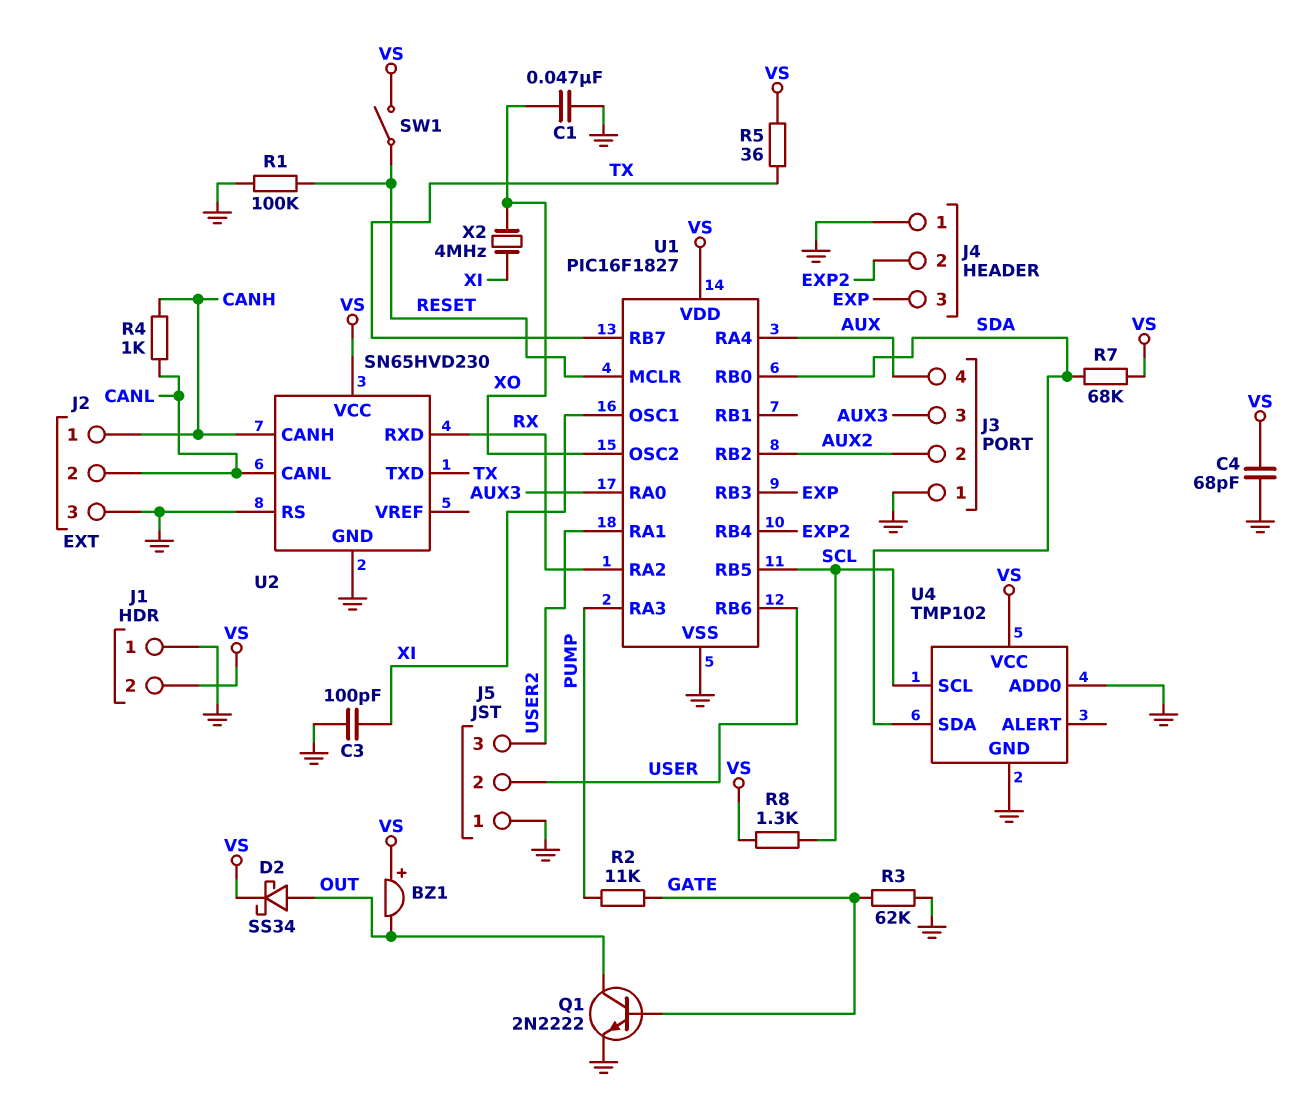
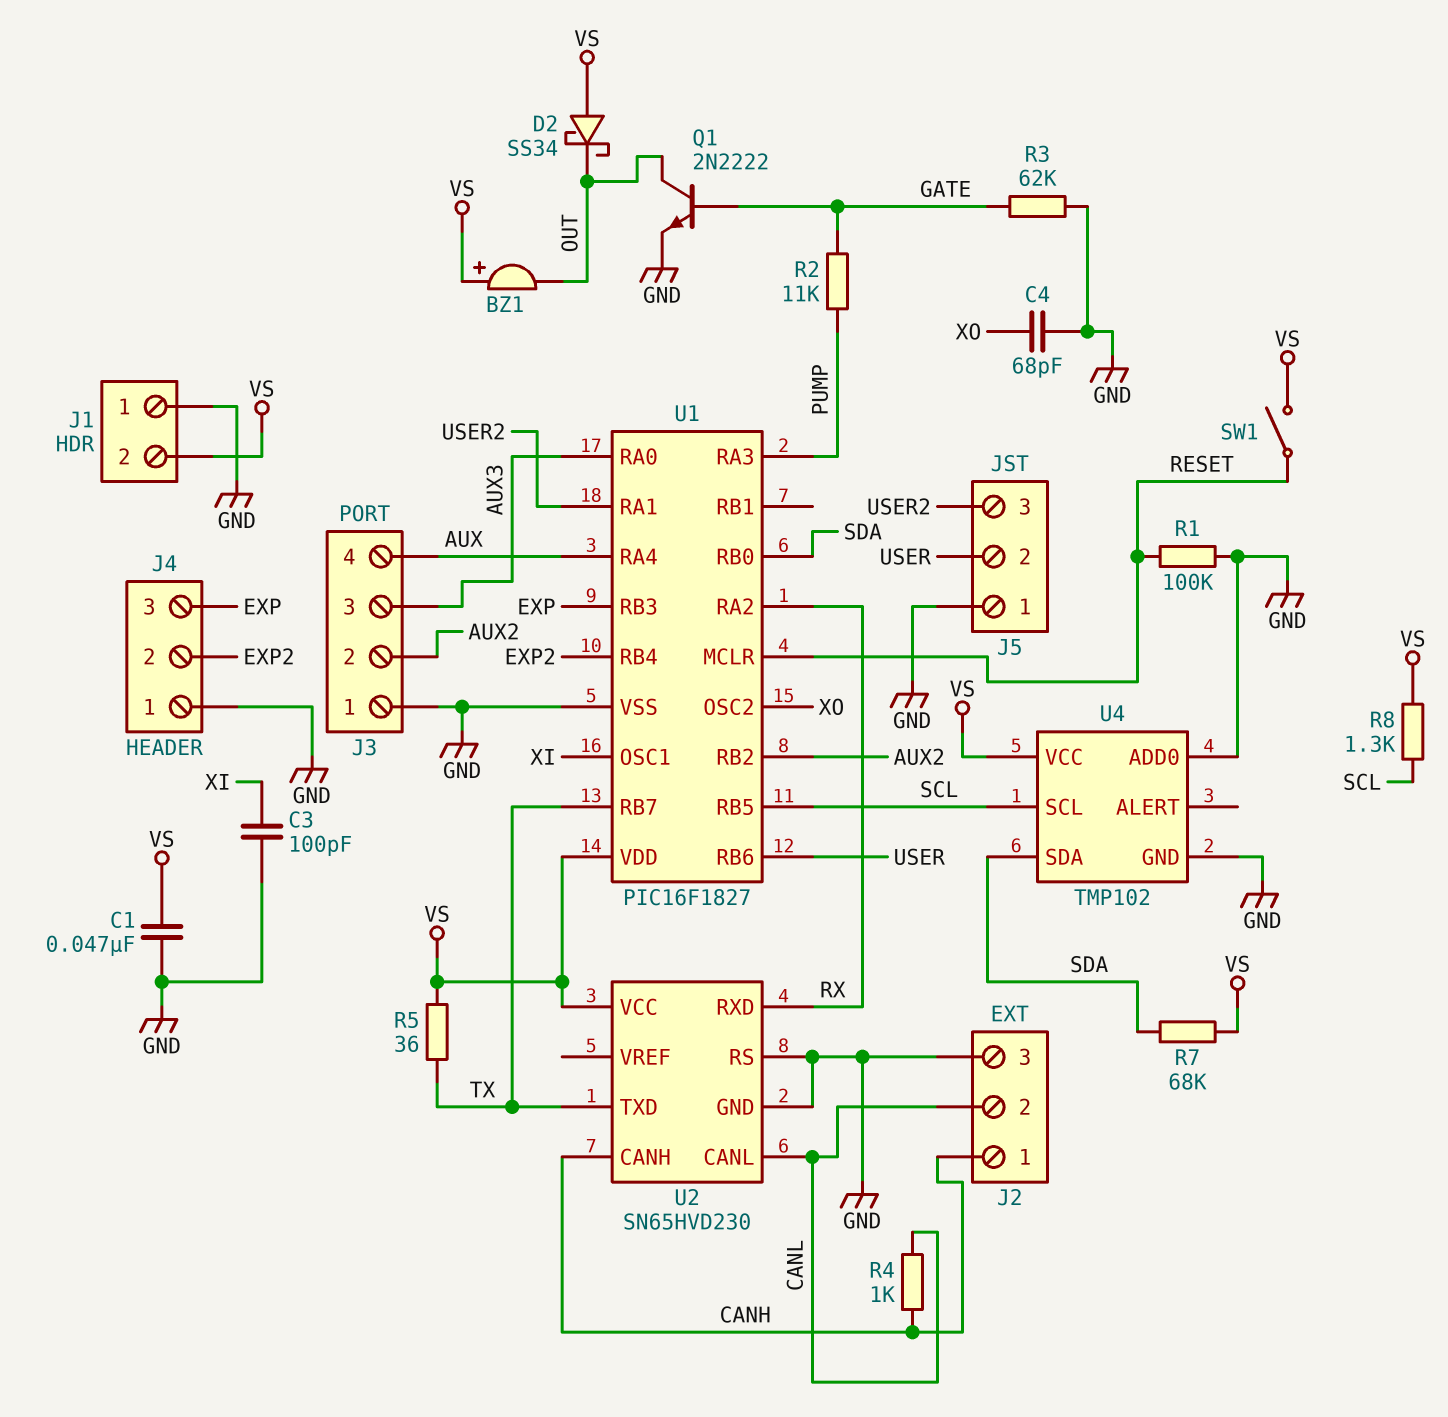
C1: 47nF (GND, XO) -> 47nF (GND, VS)
C4: 68pF (GND, VS) -> 68pF (GND, XO)
D2: schottky SS34 (A OUT, K VS) -> schottky SS34 (A VS, K OUT)
X2: 4MHz (XI, XO) -> none

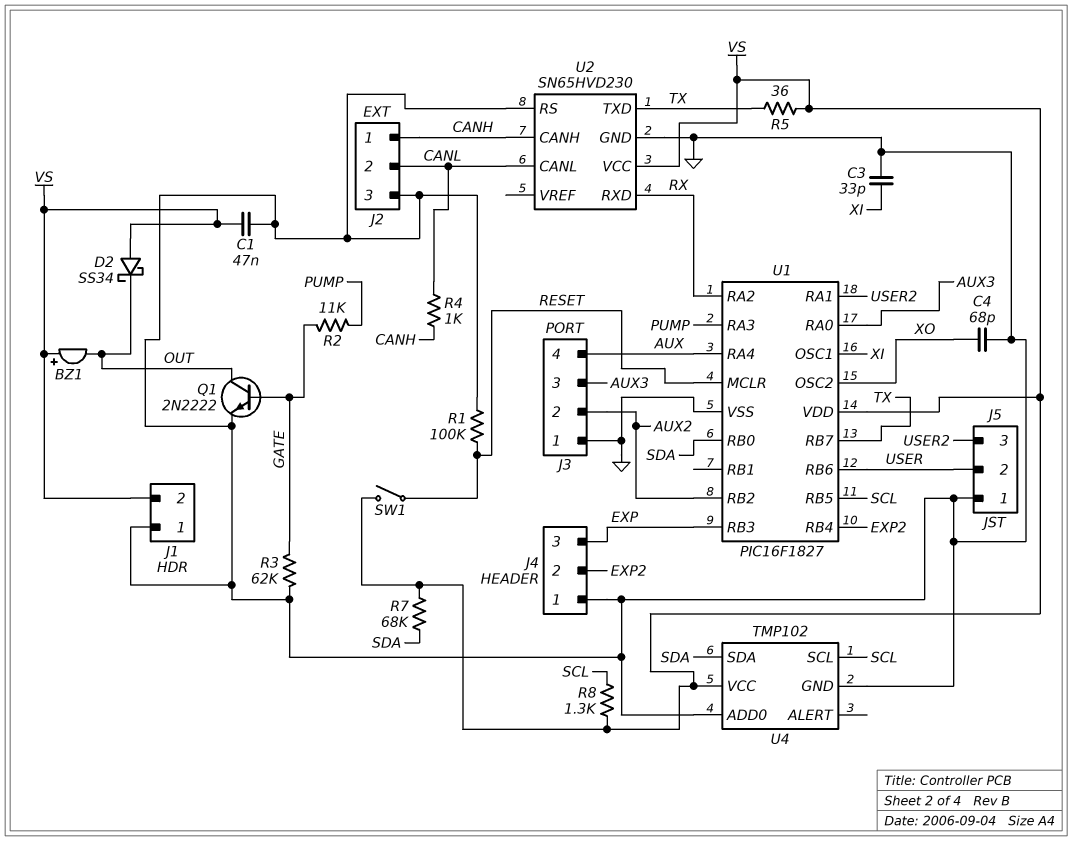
C3: 100pF (GND, XI) -> 33pF (GND, XI)

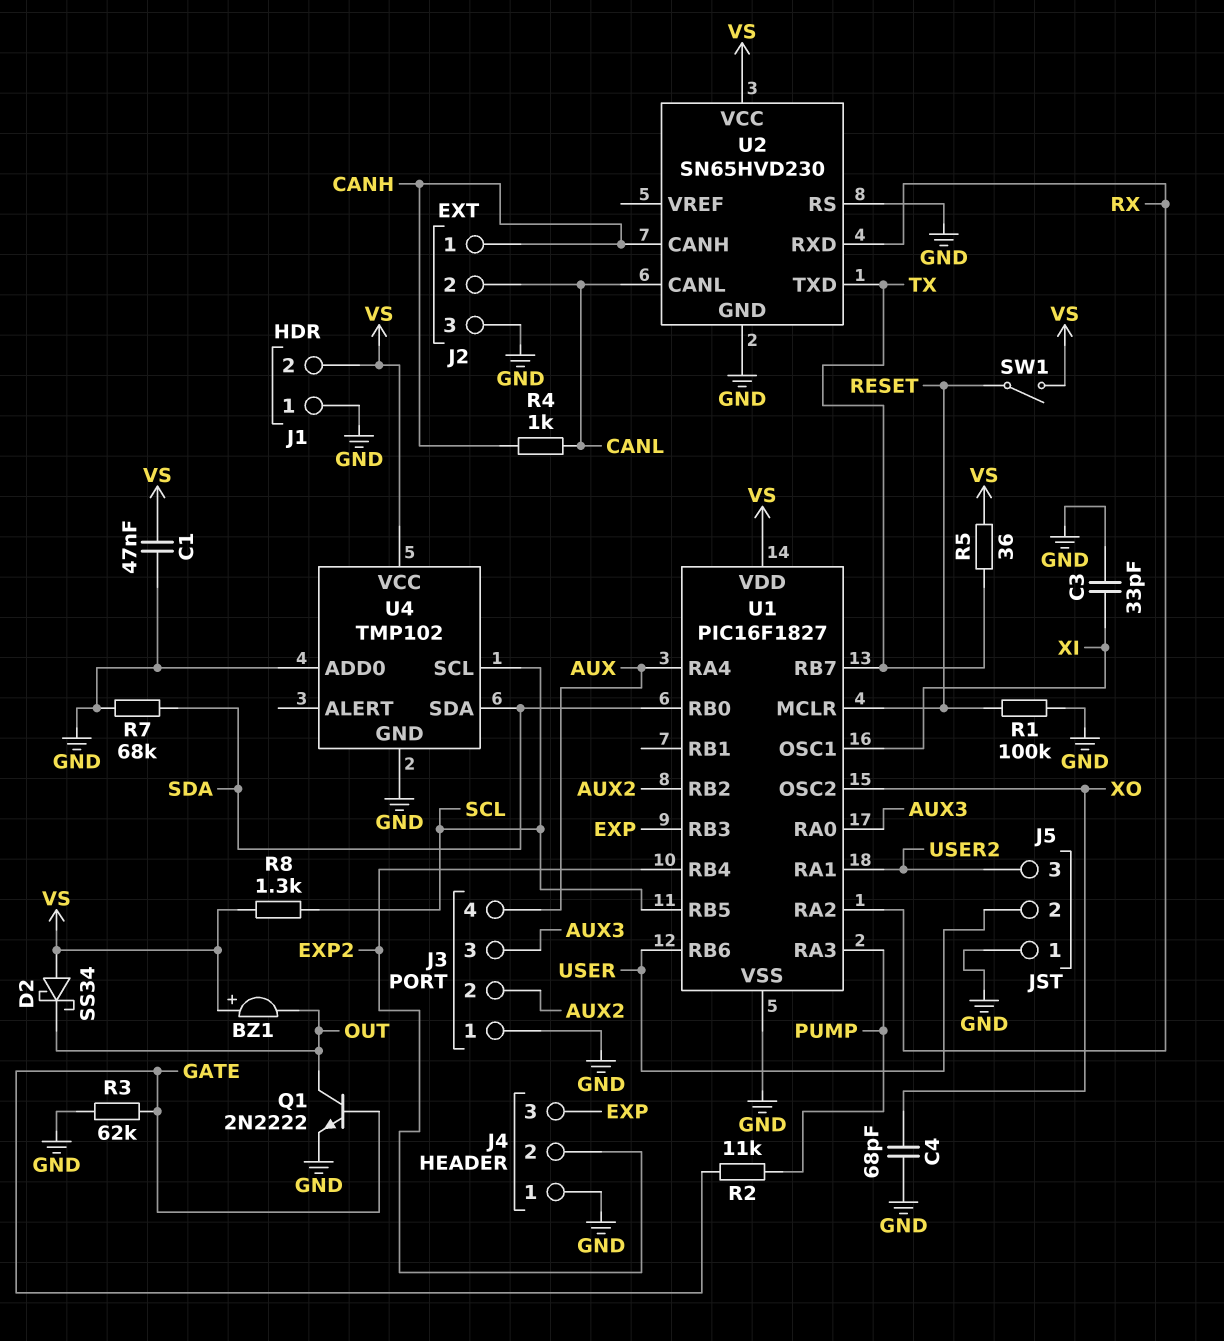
R7: 68k (SDA, VS) -> 68k (GND, SDA)

